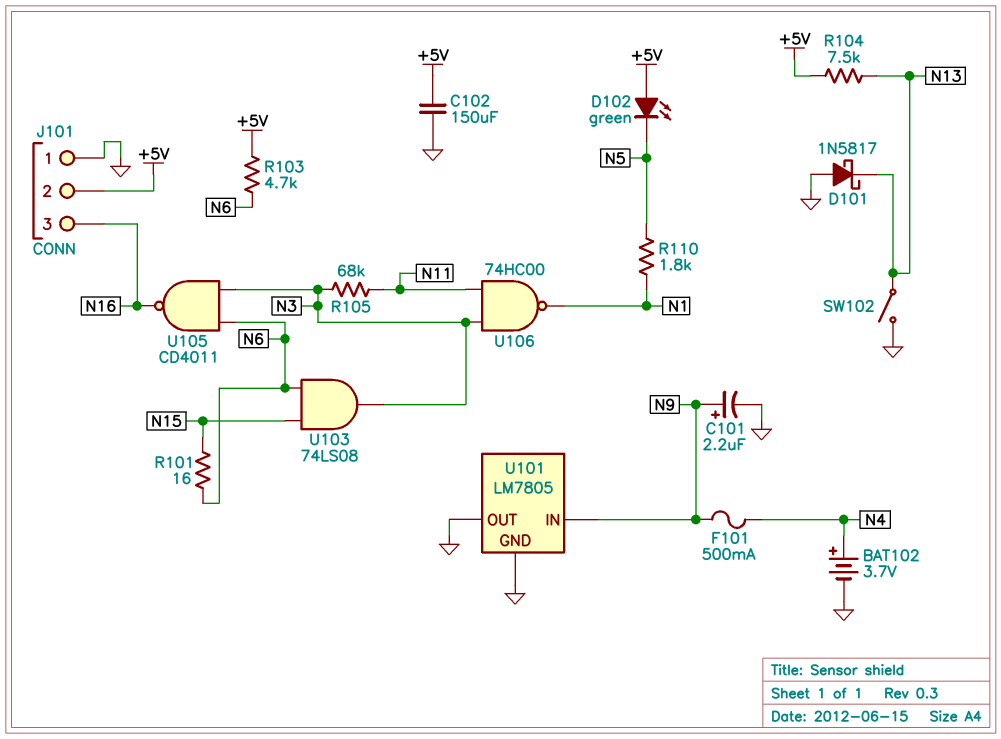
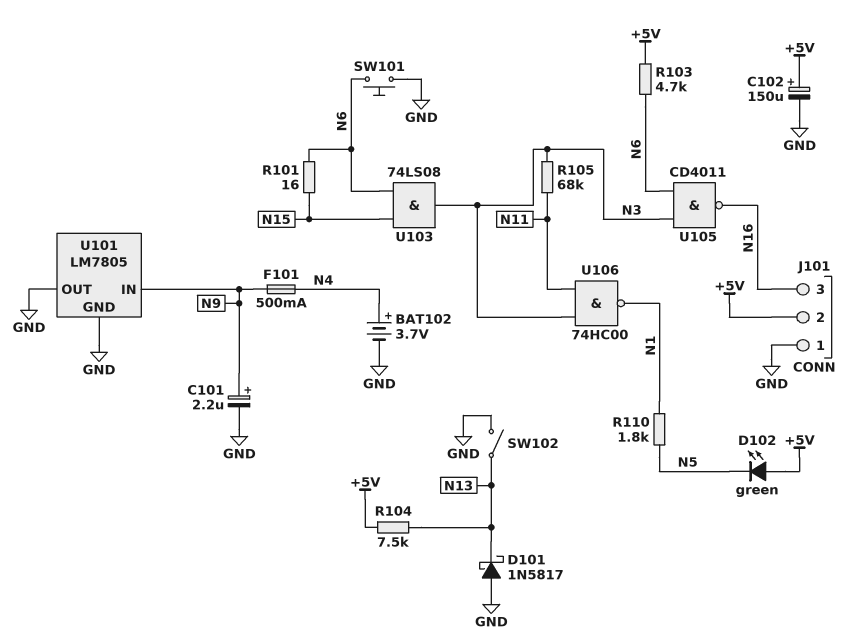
C102: 150uF (+5V, GND) -> 150uF (plus +5V, minus GND)
SW101: none -> button (GND, N6)

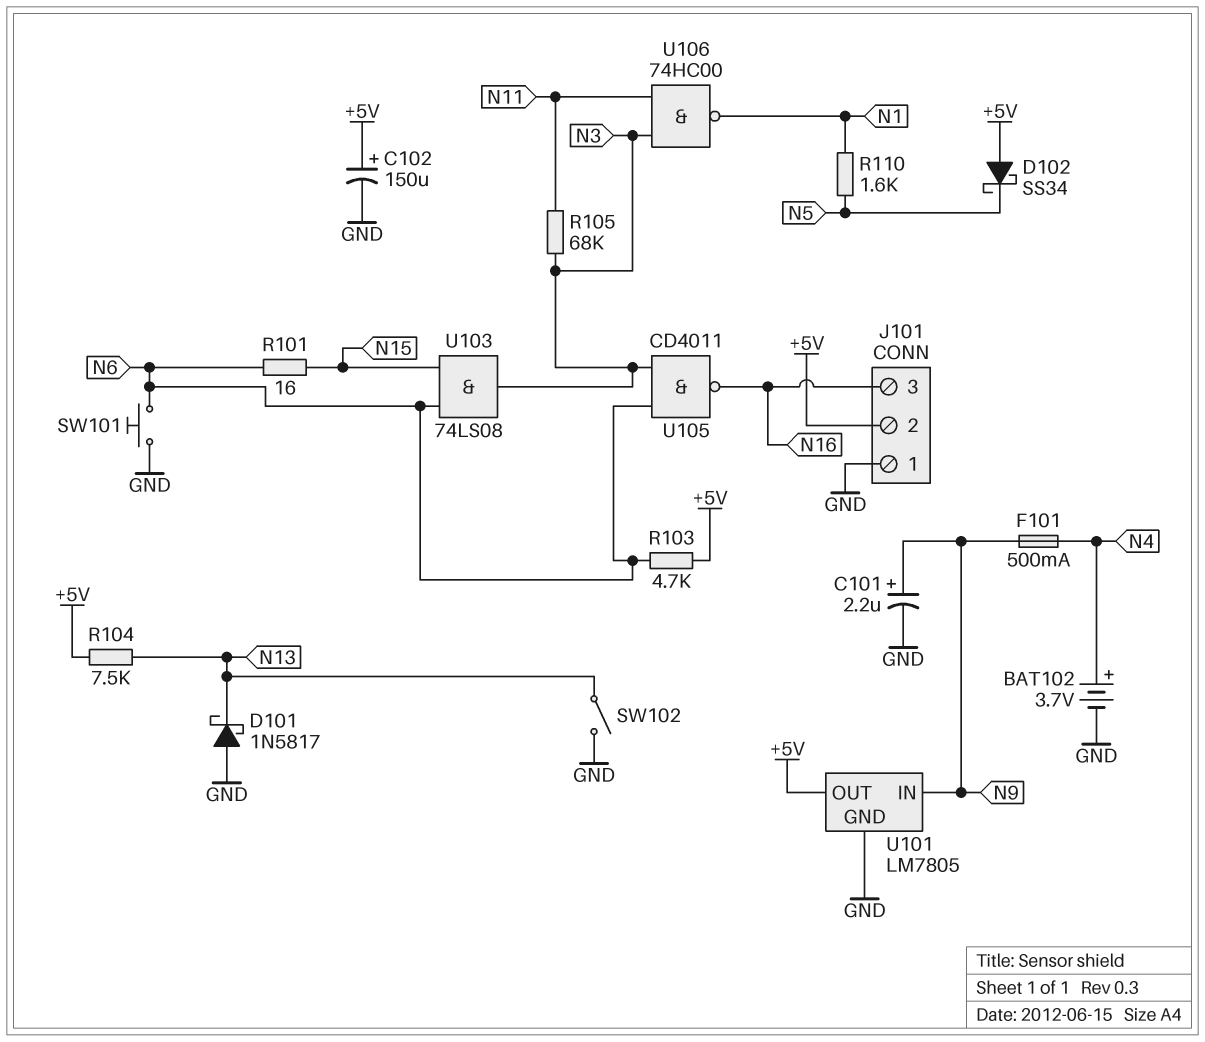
D102: LED green (A +5V, K N5) -> schottky SS34 (A +5V, K N5)
R110: 1.8k (N1, N5) -> 1.6k (N1, N5)
U101 pin OUT: GND -> +5V

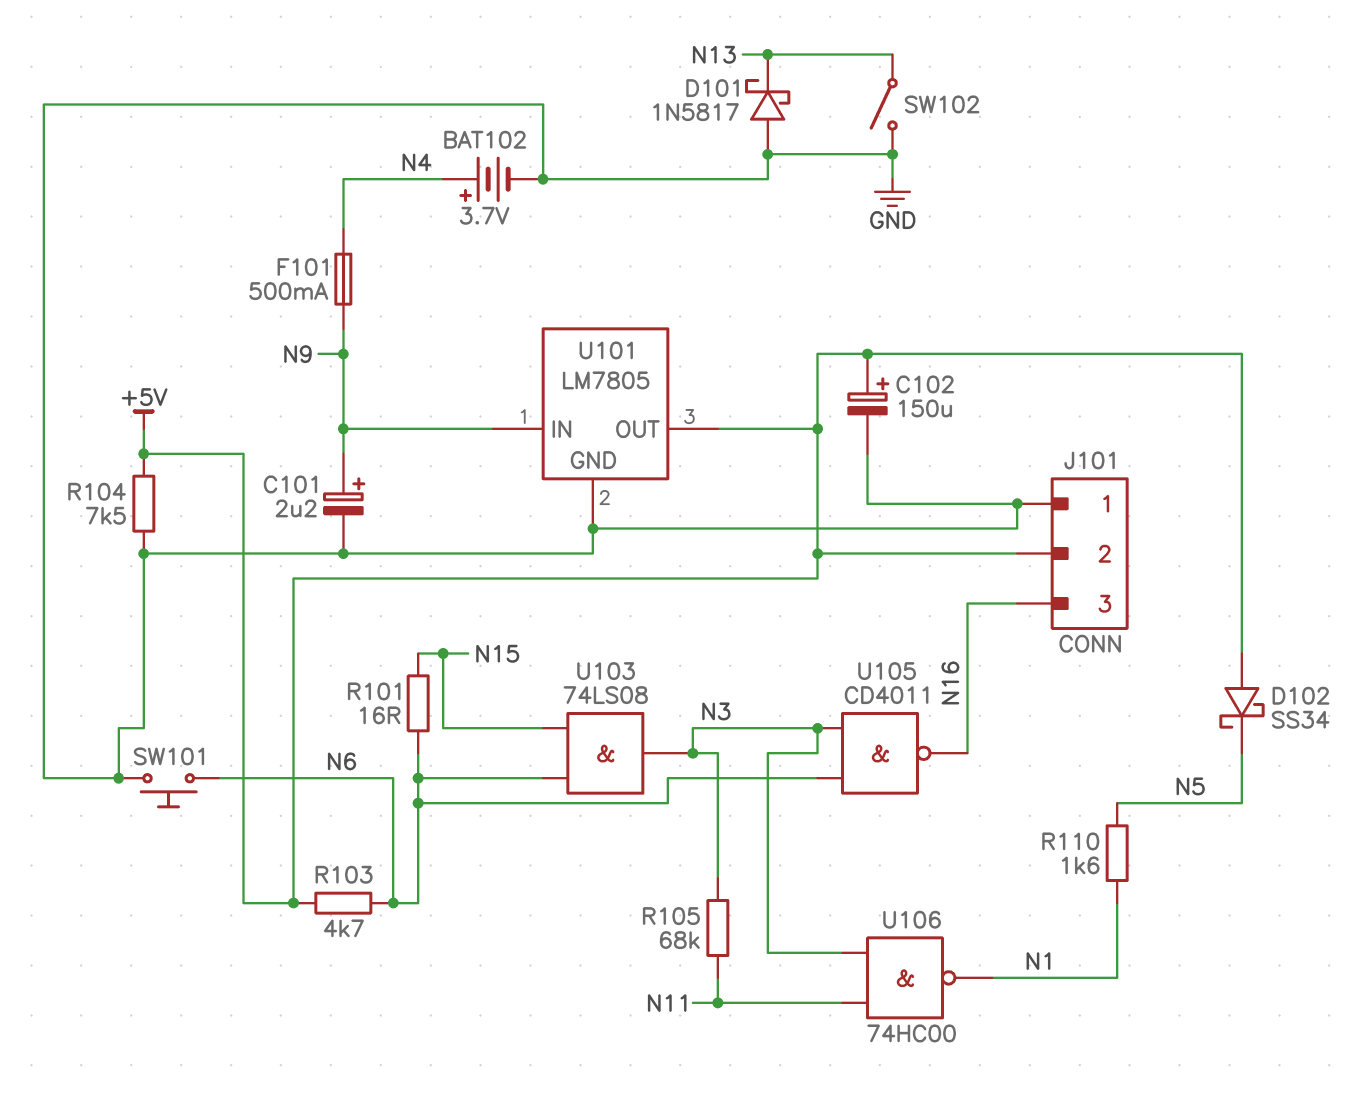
R104: 7.5k (+5V, N13) -> 7.5k (+5V, GND)

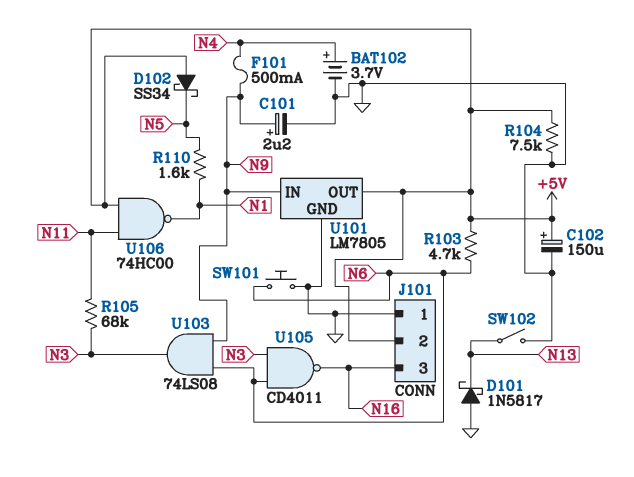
R101: 16 (N6, N15) -> none
U103: AND 74LS08 (in N6, in N15, out N3) -> AND 74LS08 (in N6, in N9, out N3)
U106: NAND 74HC00 (in N3, in N11, out N1) -> NAND 74HC00 (in +5V, in N11, out N1)

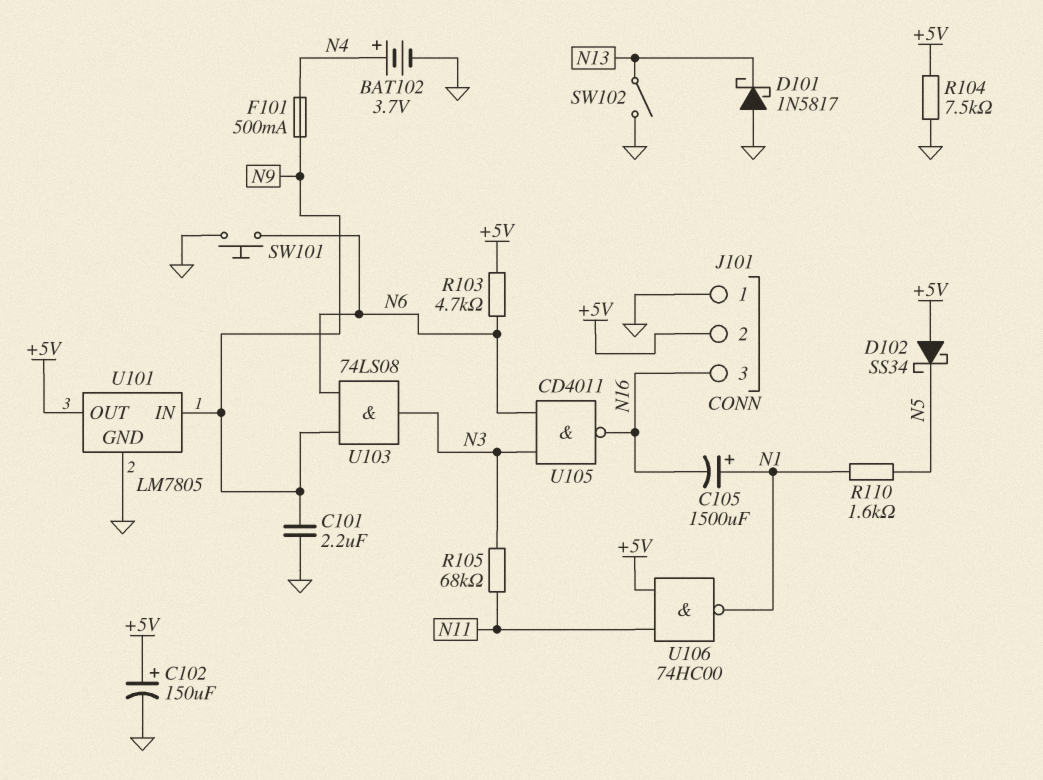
C101: 2.2uF (plus N9, minus GND) -> 2.2uF (GND, N9)
C105: none -> 1500uF (plus N1, minus N16)

